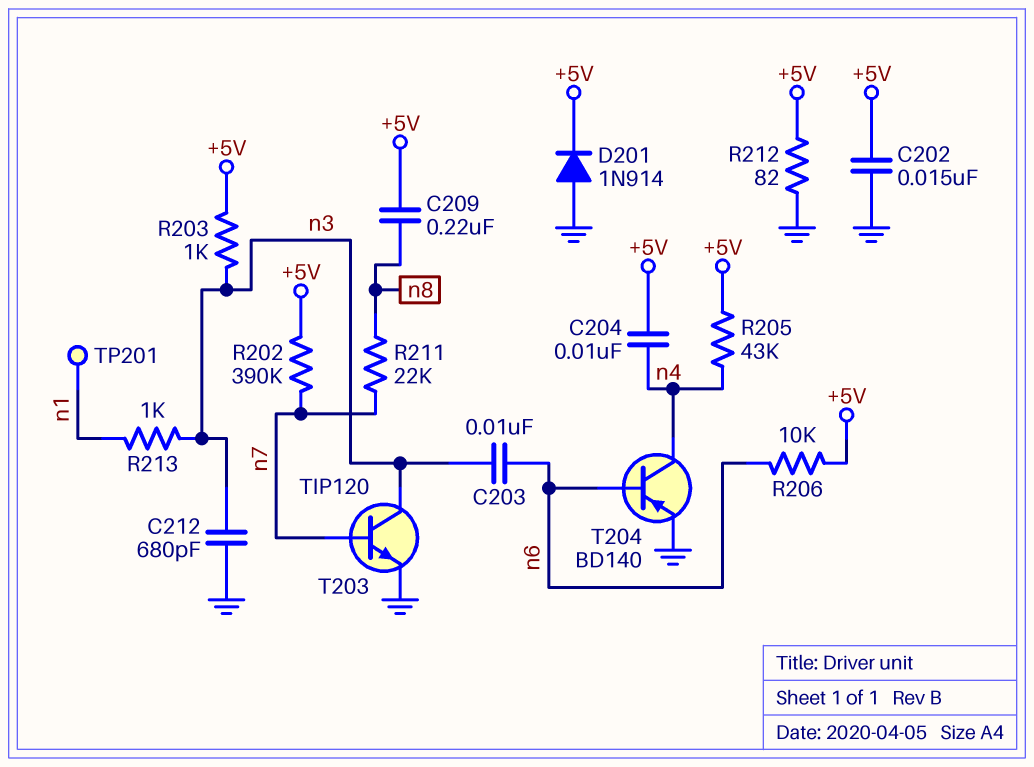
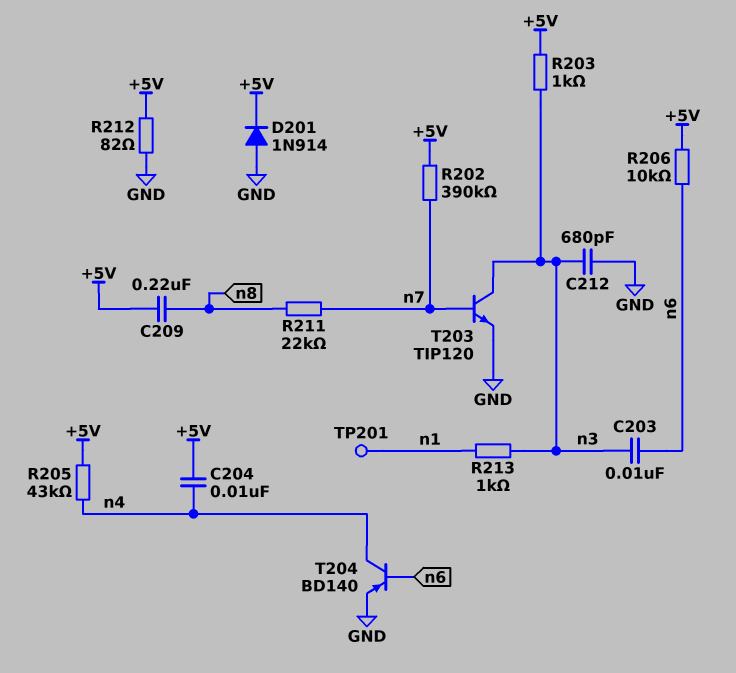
C202: 15nF (+5V, GND) -> none

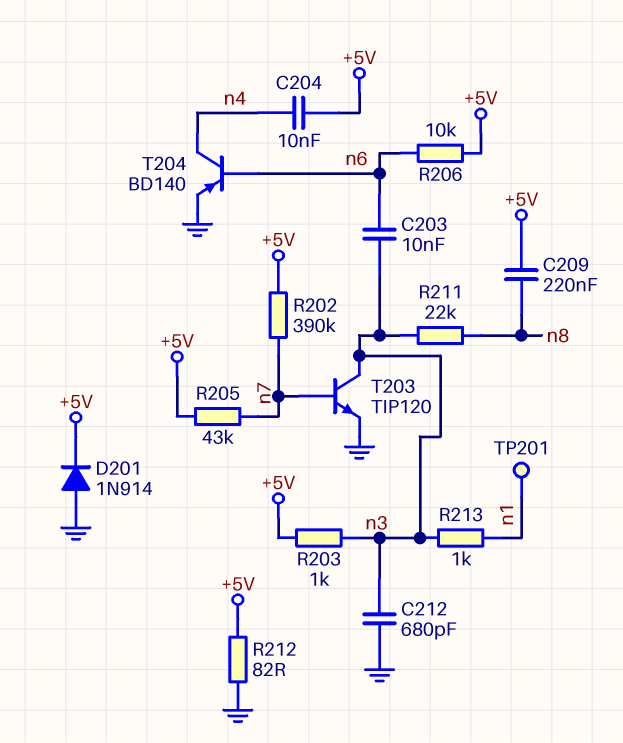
R205: 43k (+5V, n4) -> 43k (+5V, n7)
R211: 22k (n7, n8) -> 22k (n3, n8)

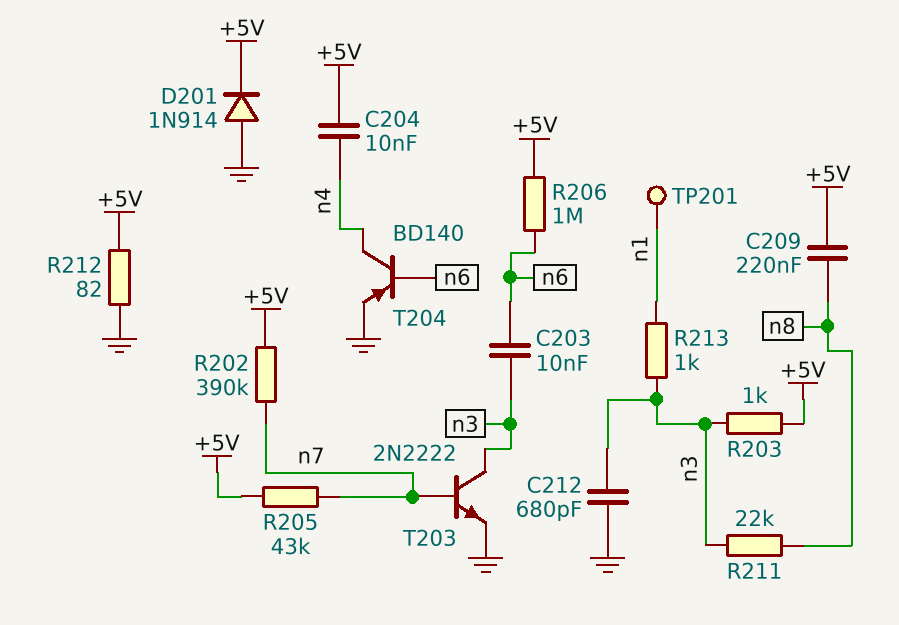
R206: 10k (+5V, n6) -> 1M (+5V, n6)
T203: NPN TIP120 (B n7, C n3, E GND) -> NPN 2N2222 (B n7, C n3, E GND)

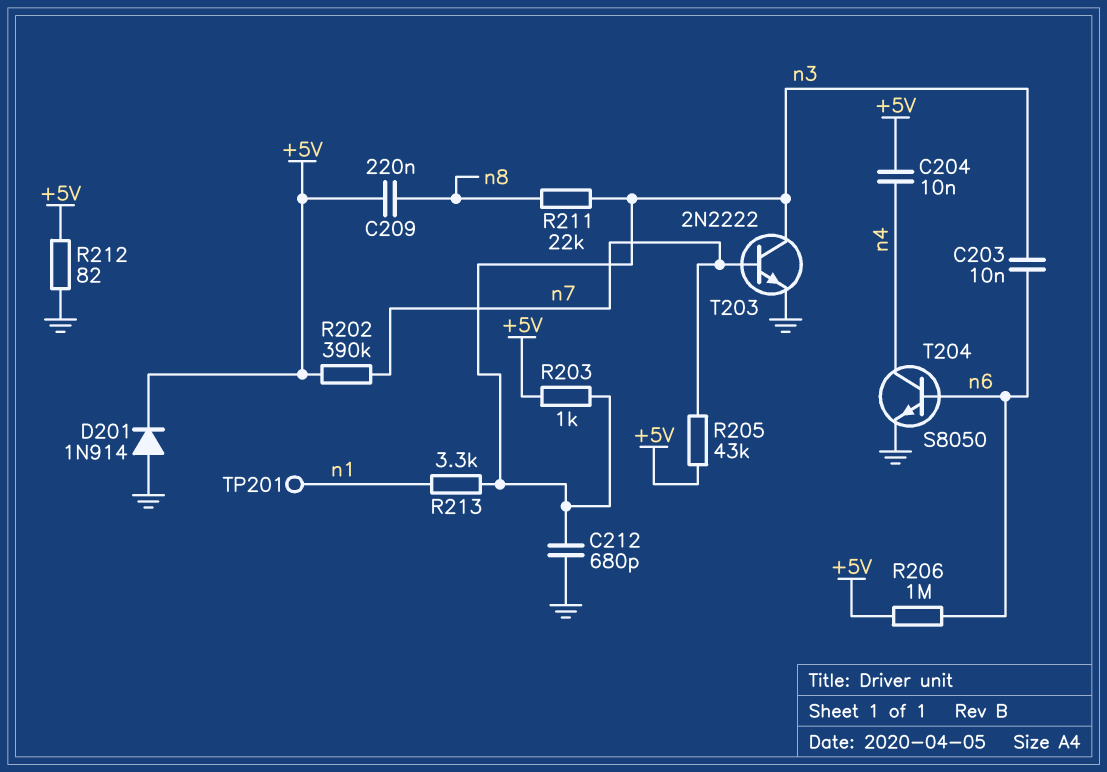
R213: 1k (n1, n3) -> 3.3k (n1, n3)
T204: PNP BD140 (B n6, C n4, E GND) -> NPN S8050 (B n6, C n4, E GND)

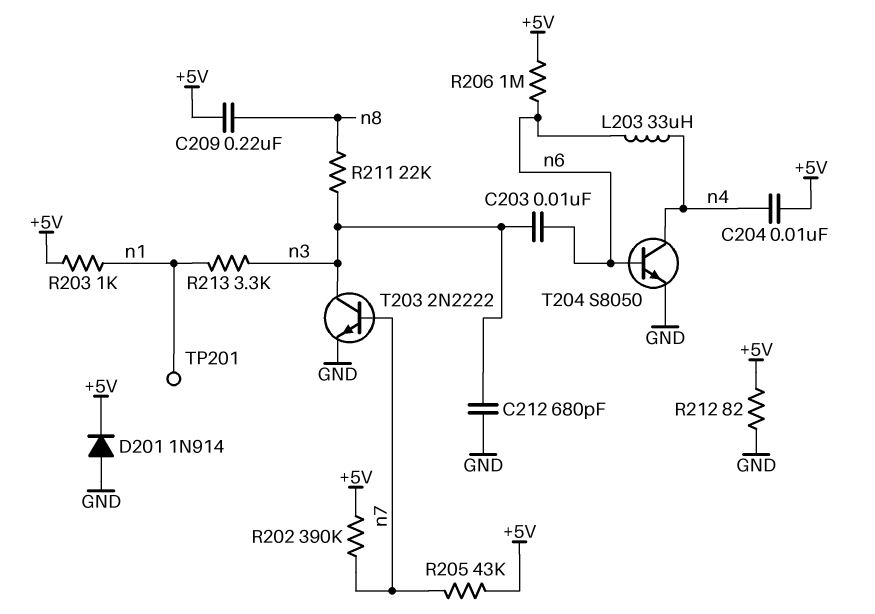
L203: none -> 33uH (n4, n6)
R203: 1k (+5V, n3) -> 1k (+5V, n1)

